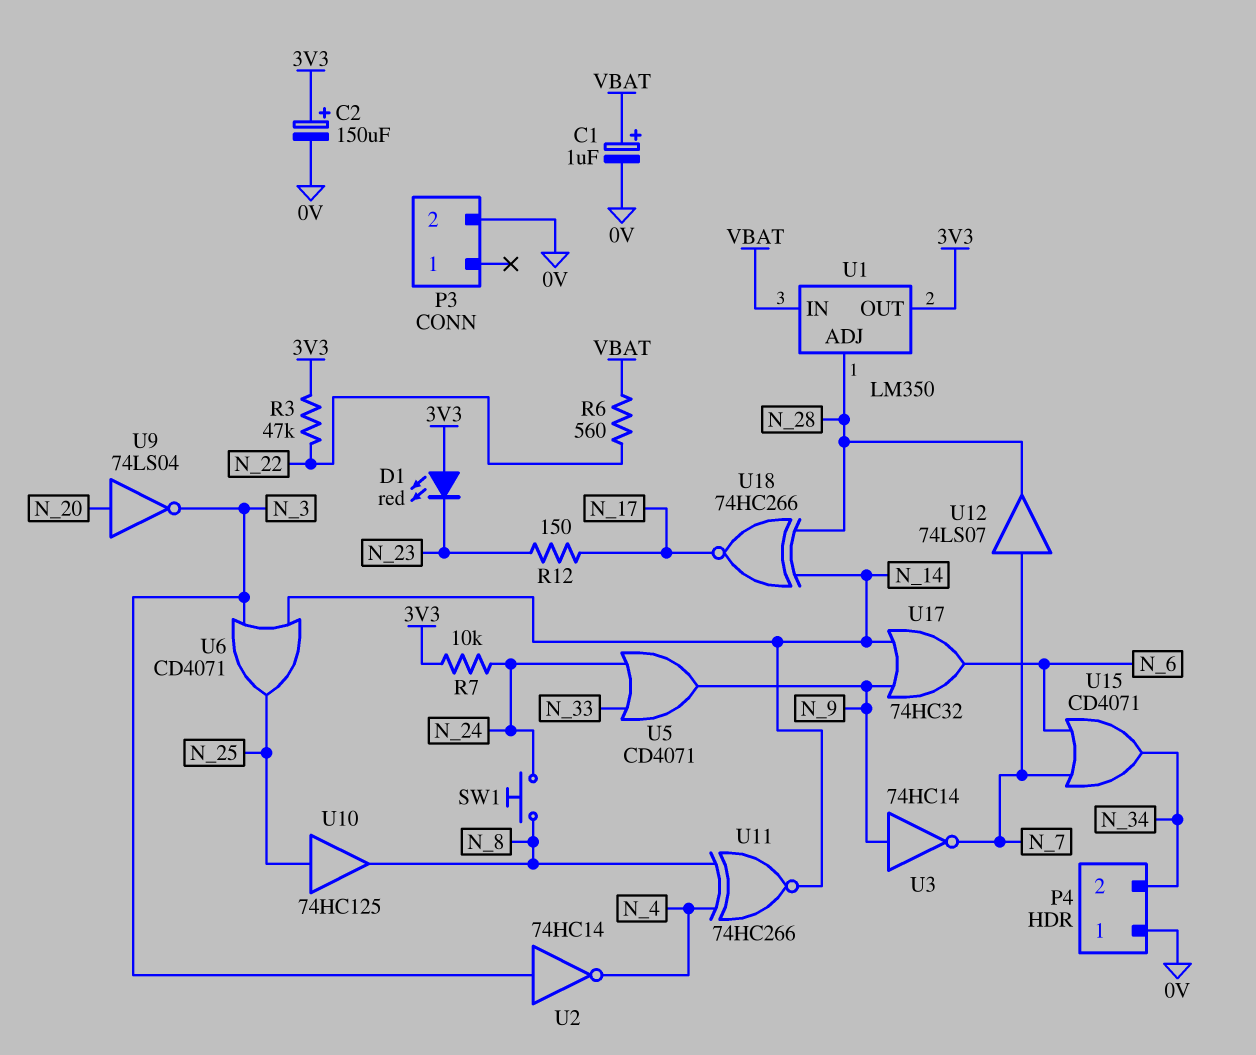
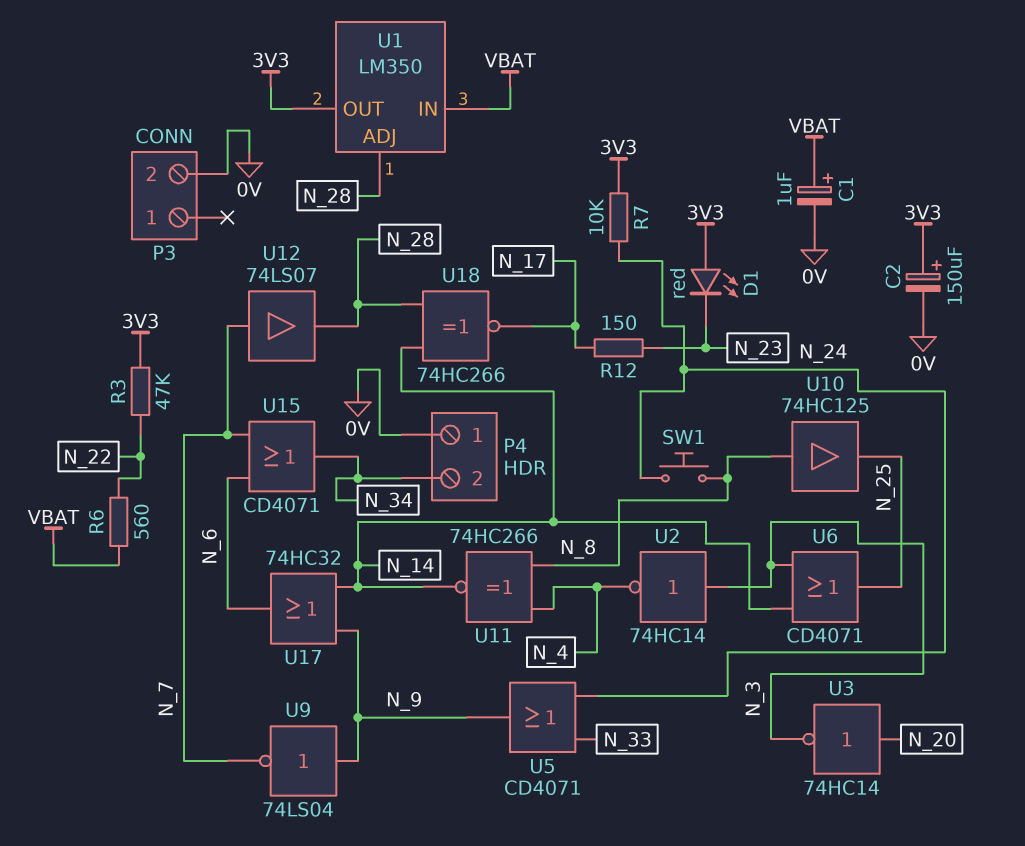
U3: NOT 74HC14 (in N_9, out N_7) -> NOT 74HC14 (in N_20, out N_3)
U9: NOT 74LS04 (in N_20, out N_3) -> NOT 74LS04 (in N_9, out N_7)
U10: buffer 74HC125 (in N_25, out N_8) -> buffer 74HC125 (in N_8, out N_25)

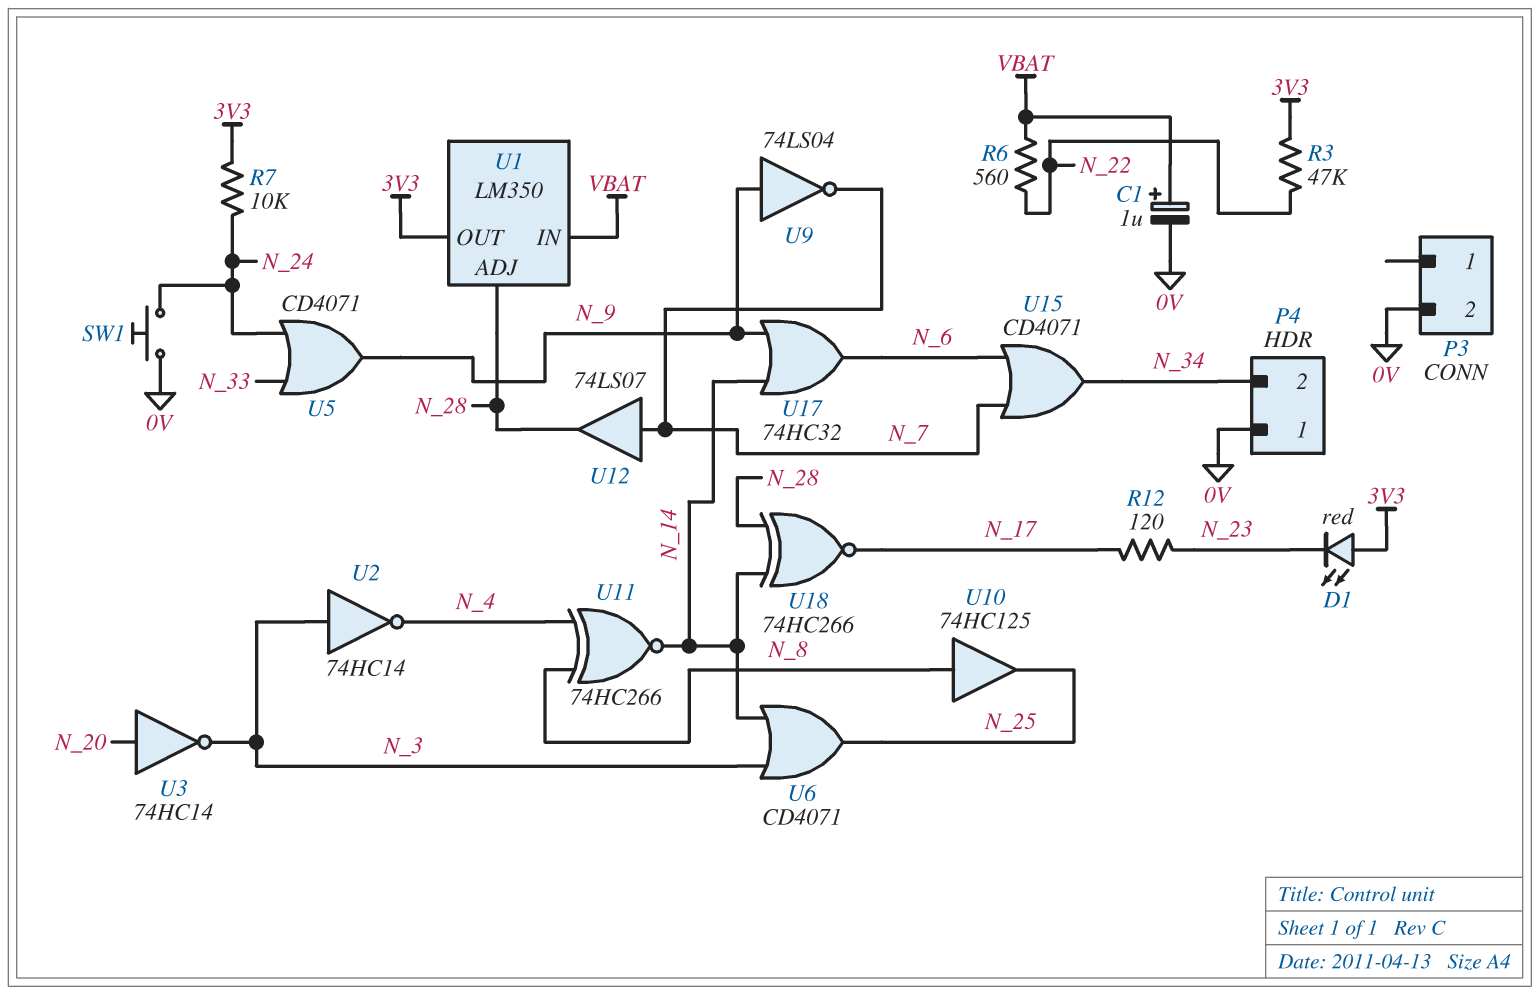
C2: 150uF (plus 3V3, minus 0V) -> none
R12: 150 (N_17, N_23) -> 120 (N_17, N_23)
SW1: button (N_8, N_24) -> button (0V, N_24)

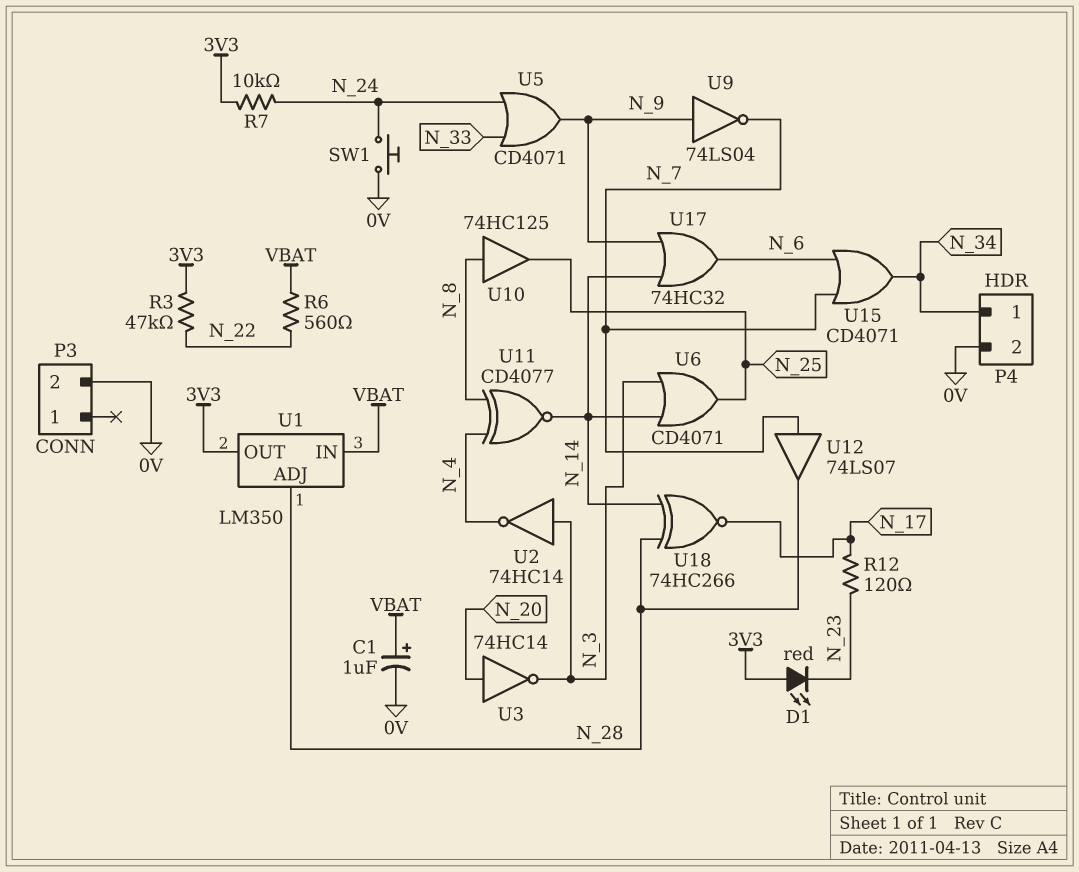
P4 pin 1: 0V -> N_34
P4 pin 2: N_34 -> 0V
U11: XNOR 74HC266 (in N_4, in N_8, out N_14) -> XNOR CD4077 (in N_4, in N_8, out N_14)

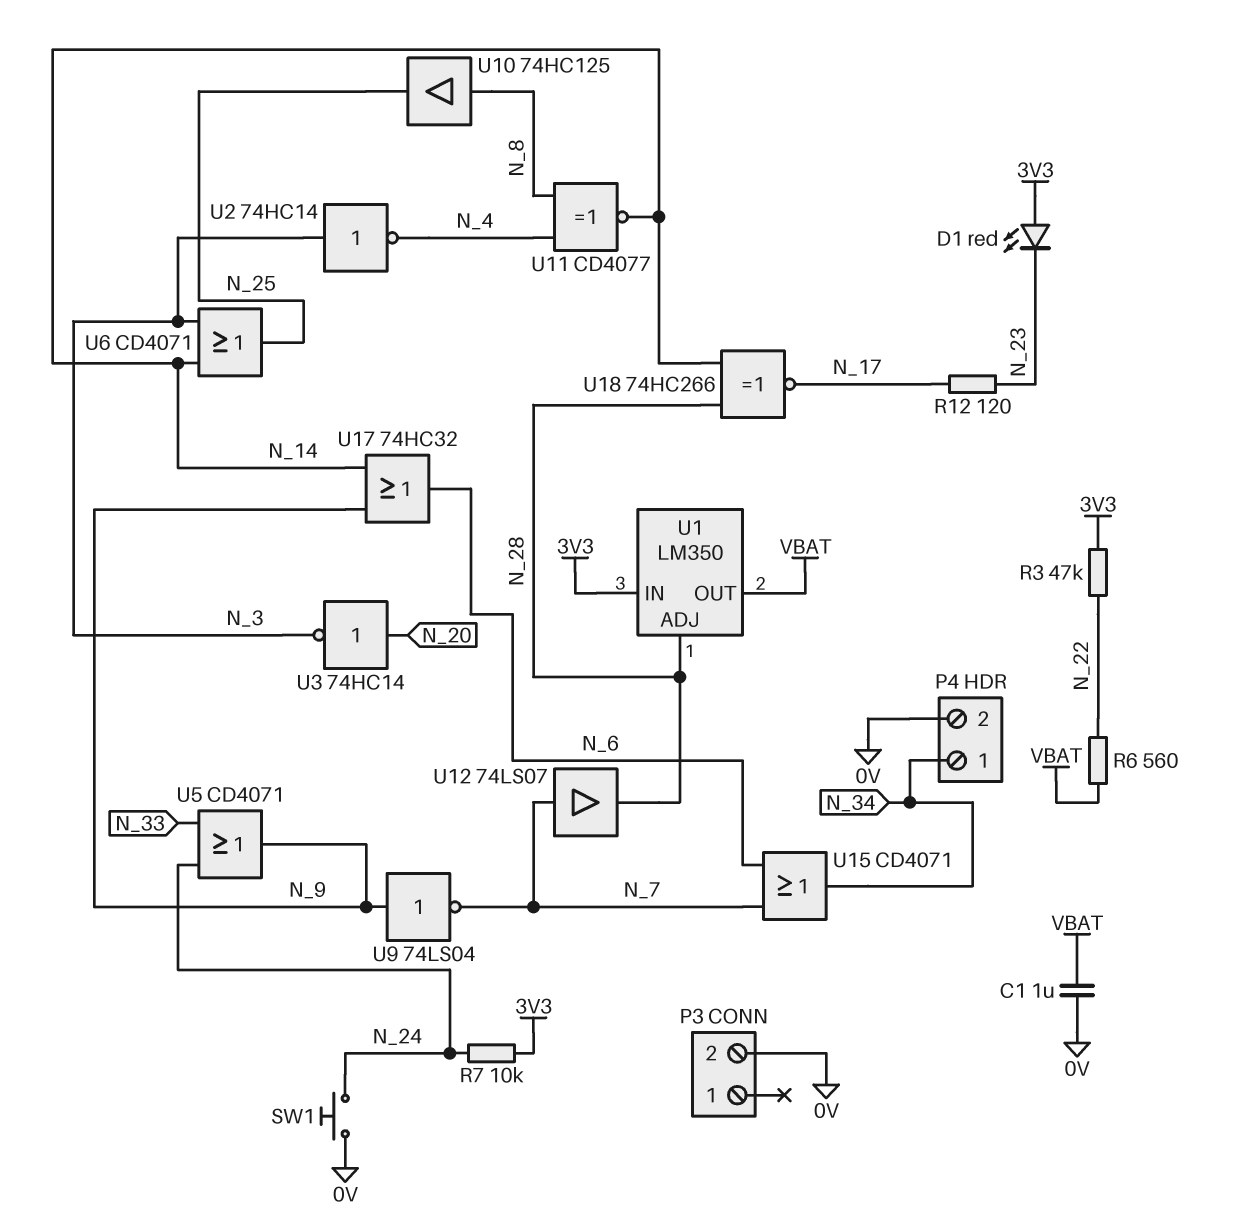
C1: 1uF (plus VBAT, minus 0V) -> 1uF (0V, VBAT)
U1 pin IN: VBAT -> 3V3
U1 pin OUT: 3V3 -> VBAT

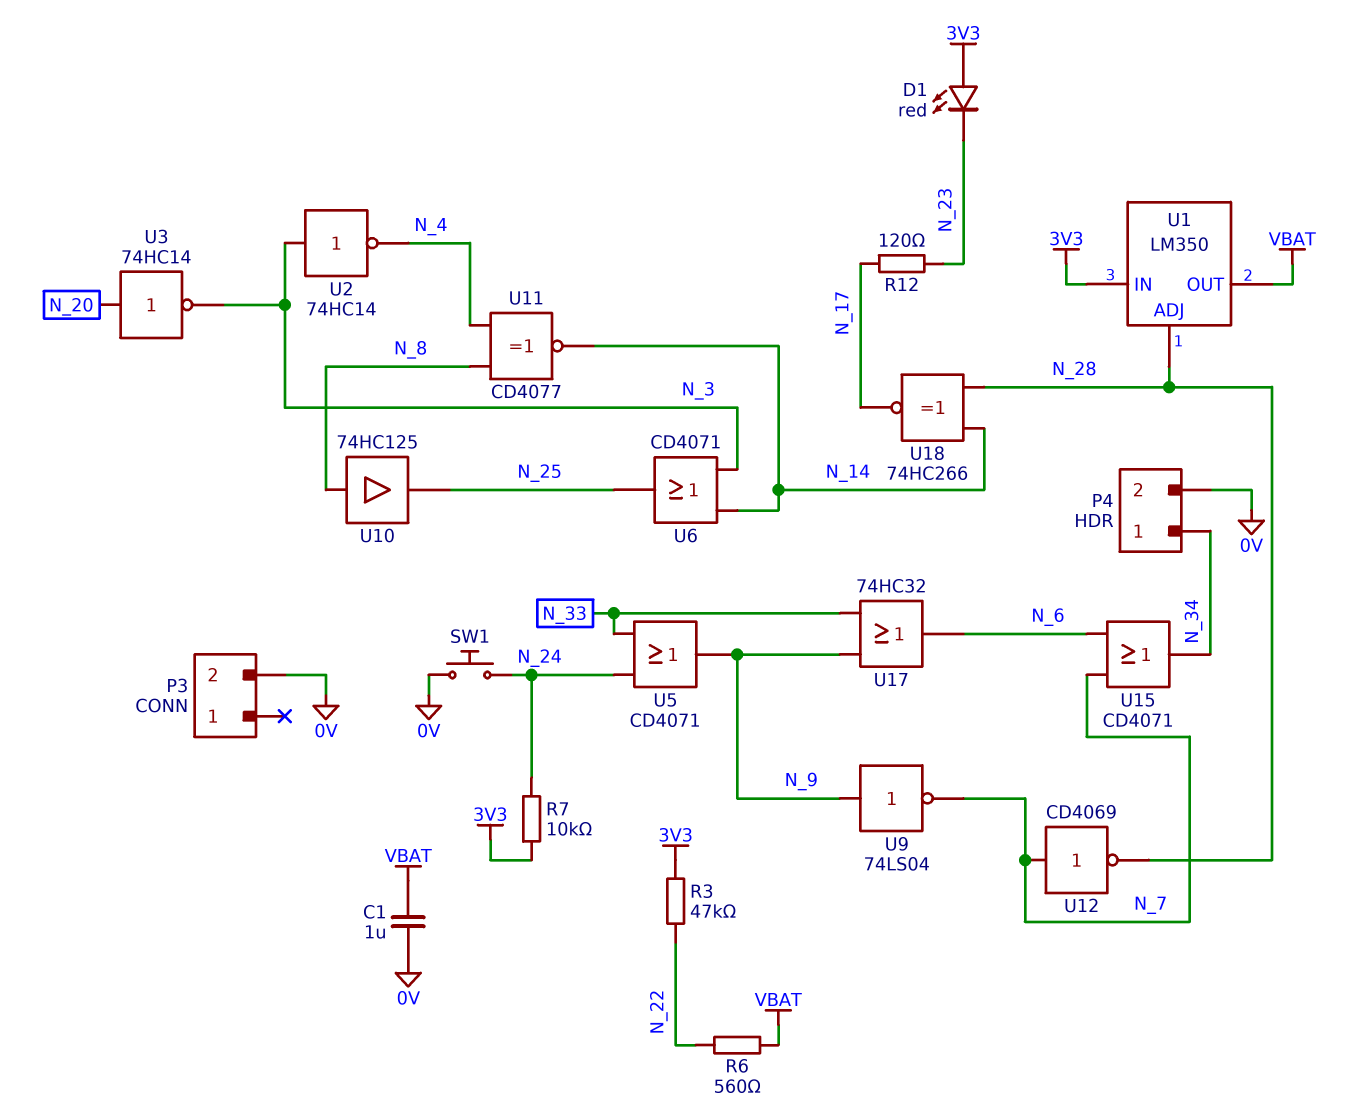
U12: buffer 74LS07 (in N_7, out N_28) -> NOT CD4069 (in N_7, out N_28)
U17: OR 74HC32 (in N_9, in N_14, out N_6) -> OR 74HC32 (in N_9, in N_33, out N_6)

